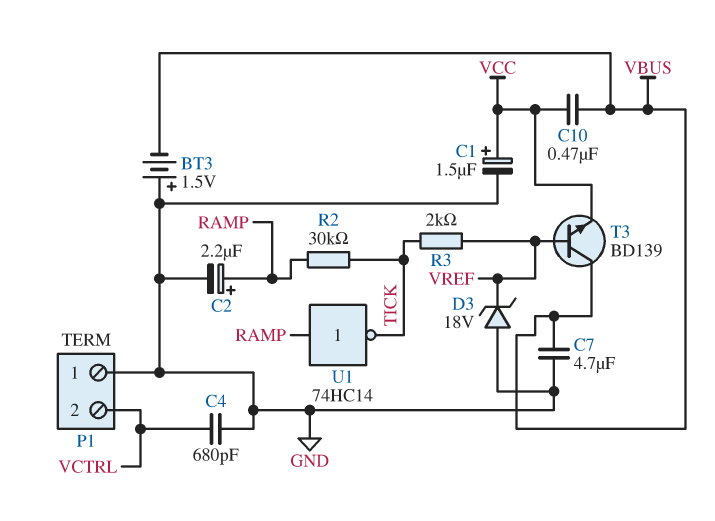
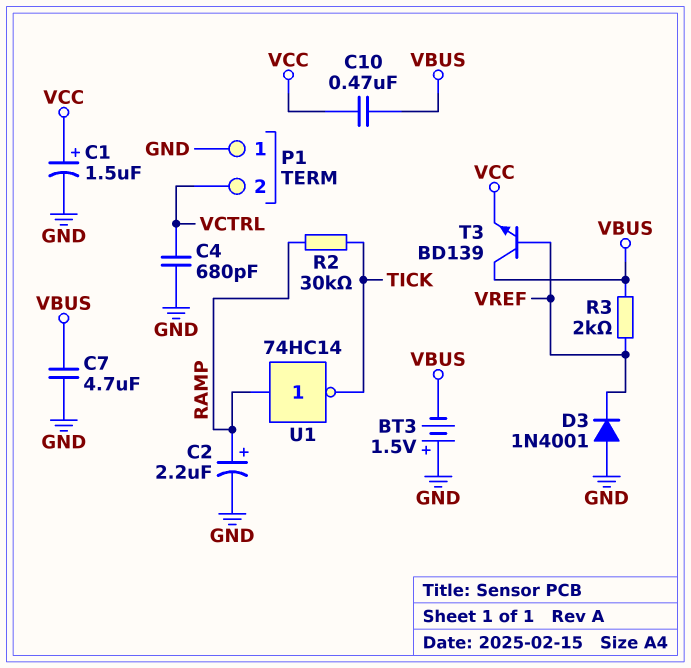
D3: zener 18V (A GND, K VREF) -> diode 1N4001 (A GND, K VREF)
R3: 2k (TICK, VREF) -> 2k (VBUS, VREF)

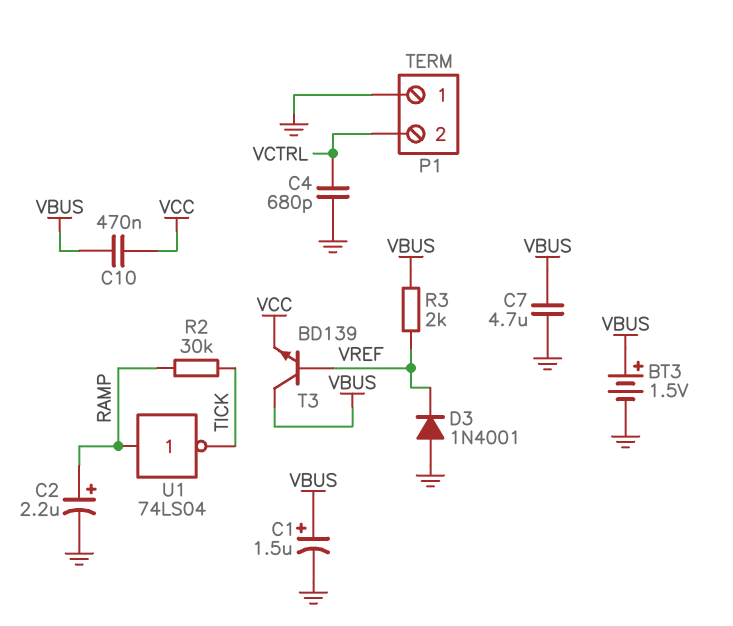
BT3: 1.5V (plus GND, minus VBUS) -> 1.5V (plus VBUS, minus GND)
C1: 1.5uF (plus VCC, minus GND) -> 1.5uF (plus VBUS, minus GND)
U1: NOT 74HC14 (in RAMP, out TICK) -> NOT 74LS04 (in RAMP, out TICK)

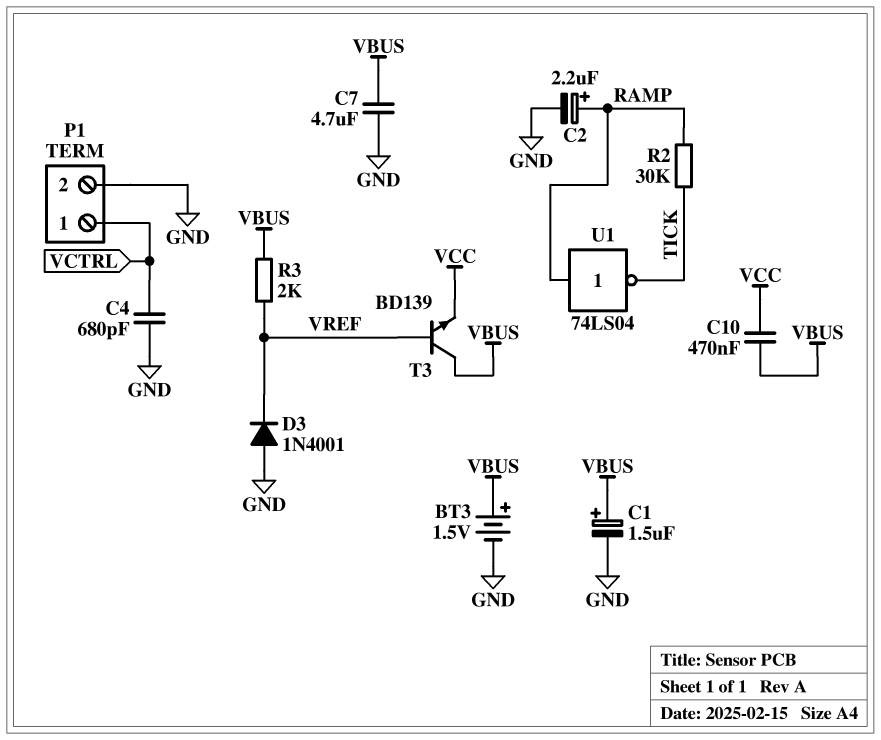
P1 pin 1: GND -> VCTRL
P1 pin 2: VCTRL -> GND

